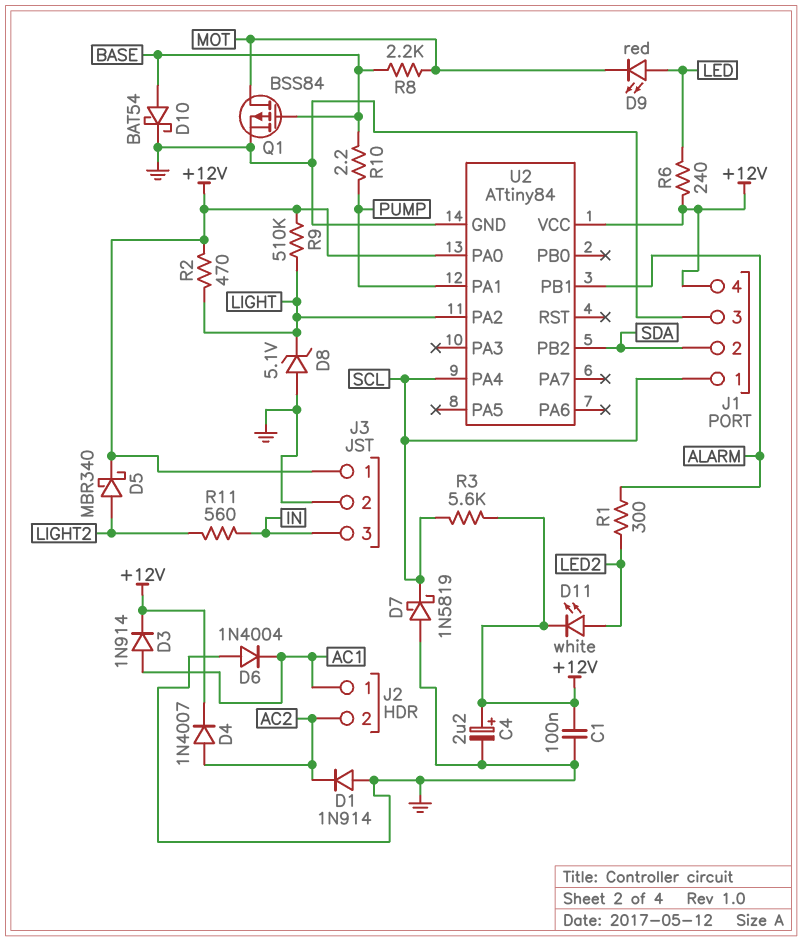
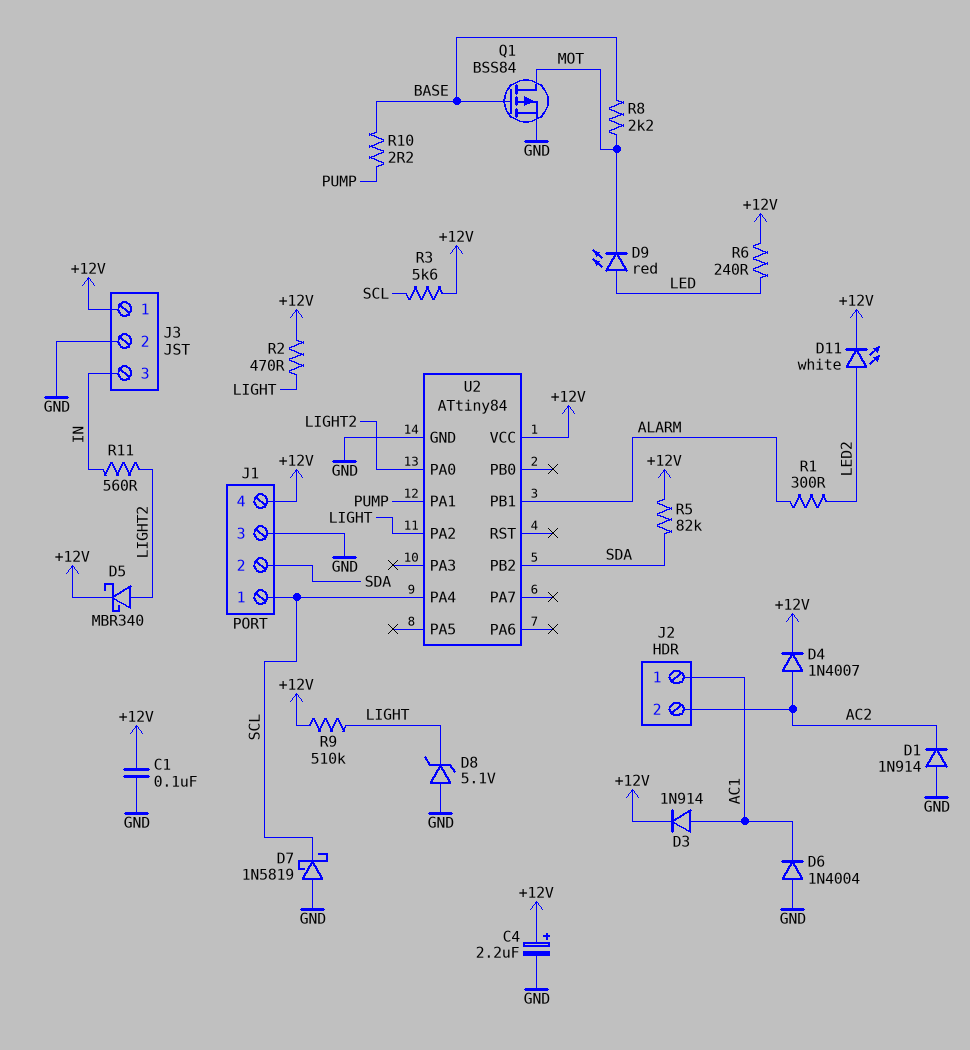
D10: schottky BAT54 (A BASE, K GND) -> none
R5: none -> 82k (+12V, SDA)
U2 pin PA0: +12V -> LIGHT2

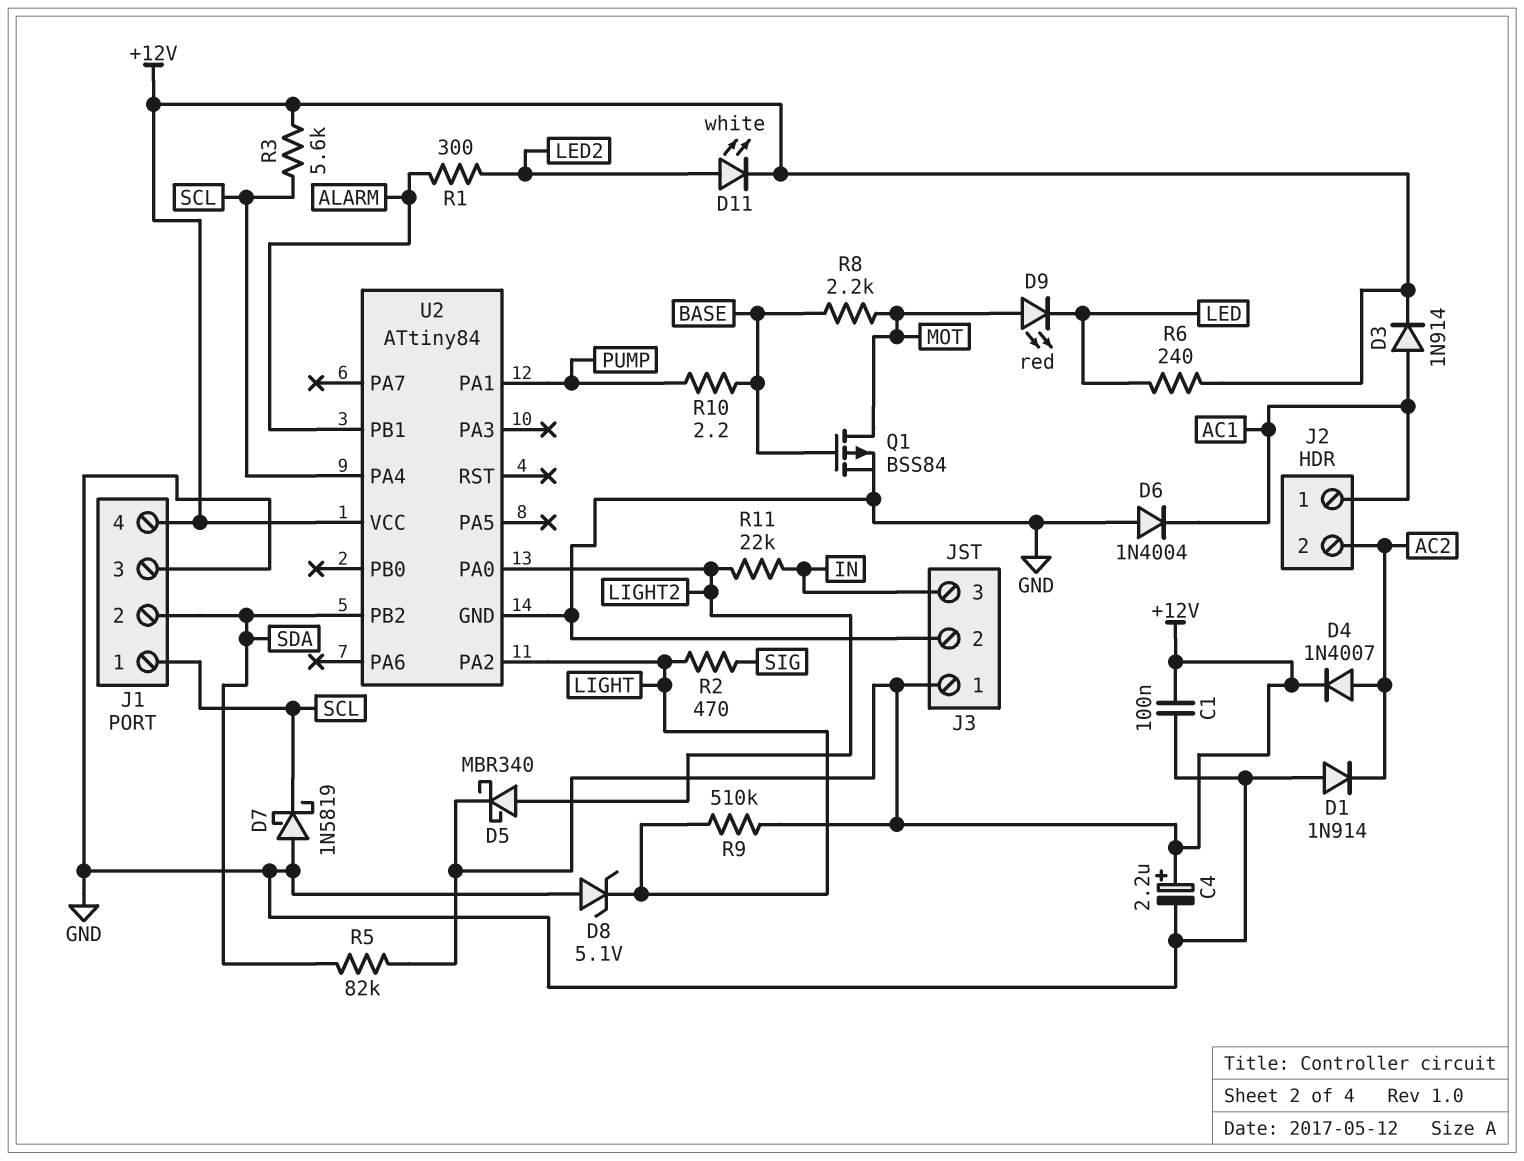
D9: LED red (A LED, K MOT) -> LED red (A MOT, K LED)
R2: 470 (+12V, LIGHT) -> 470 (LIGHT, SIG)
R11: 560 (IN, LIGHT2) -> 22k (IN, LIGHT2)

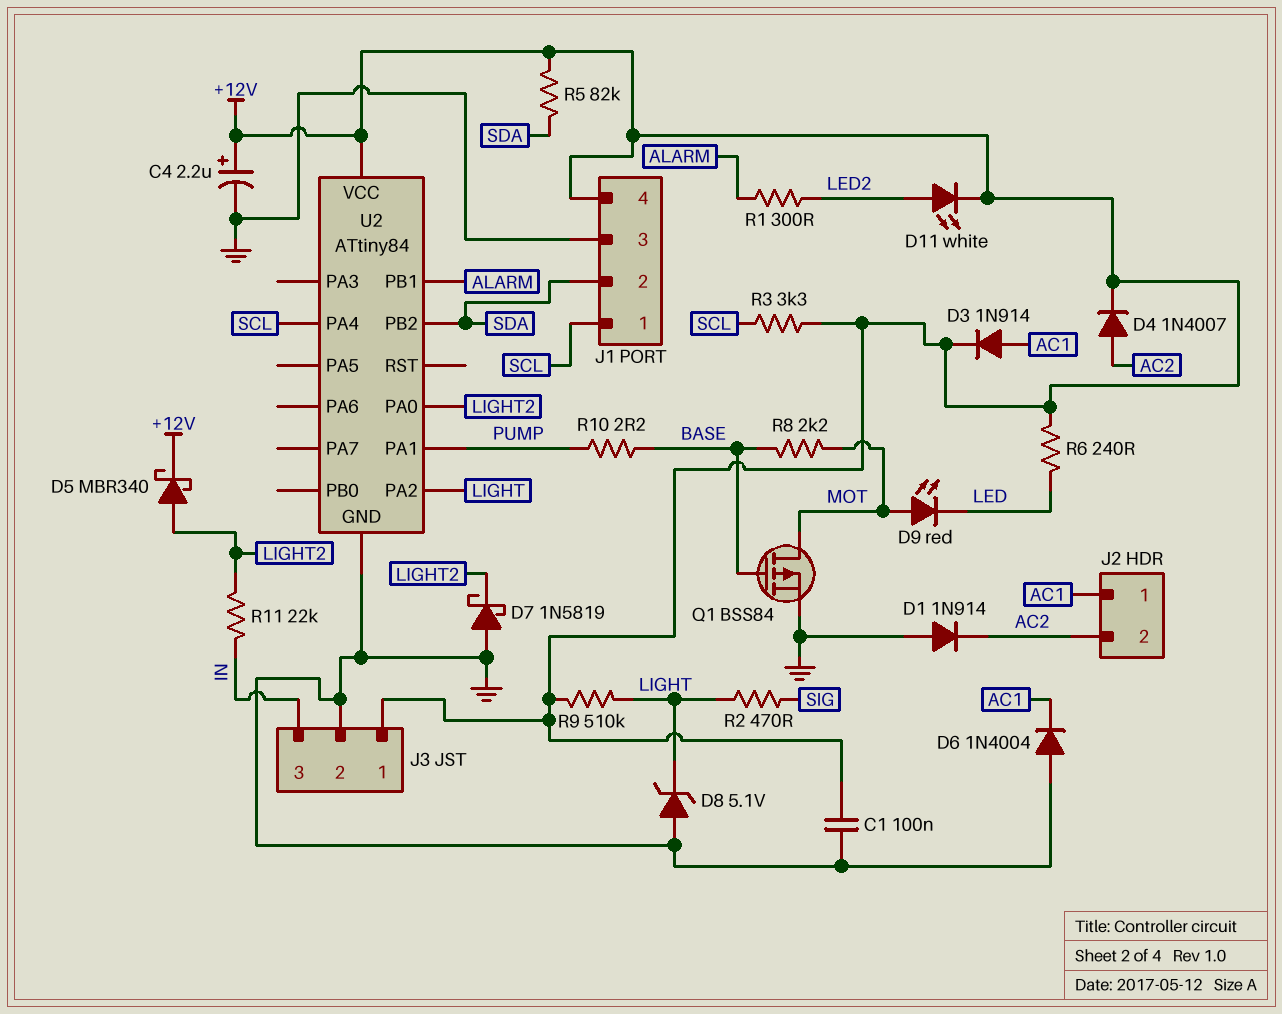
D7: schottky 1N5819 (A GND, K SCL) -> schottky 1N5819 (A GND, K LIGHT2)
R3: 5.6k (+12V, SCL) -> 3.3k (+12V, SCL)

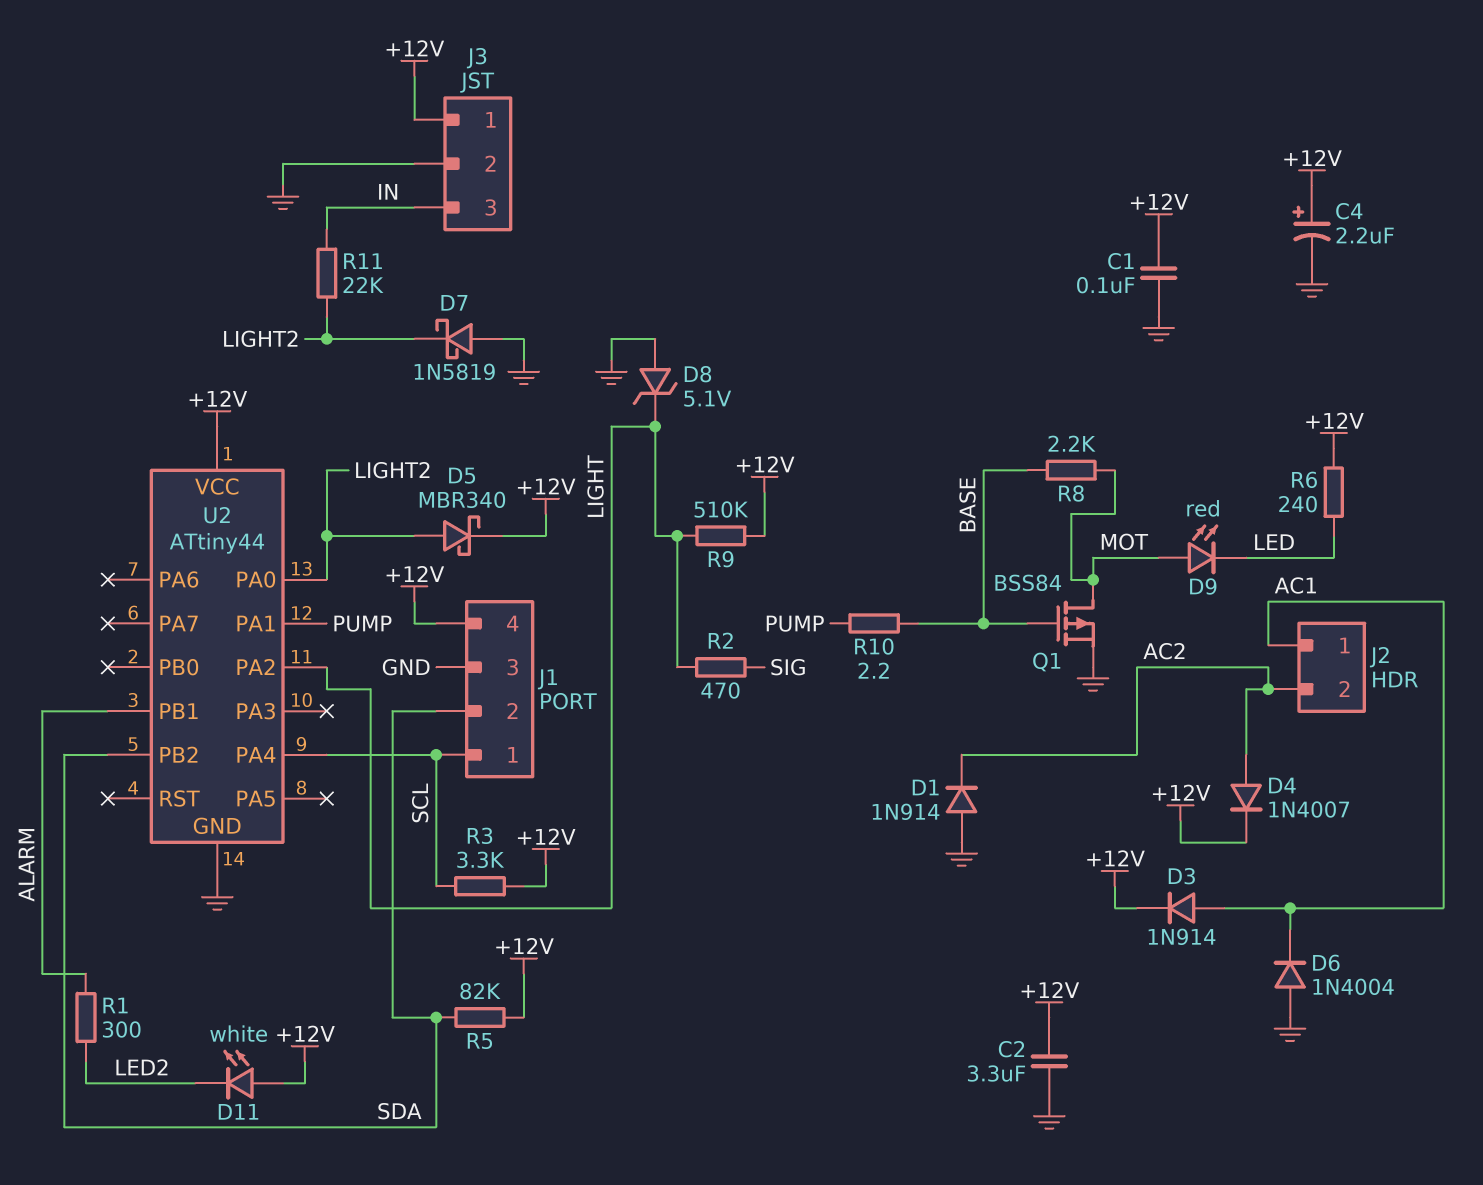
C2: none -> 3.3uF (+12V, GND)
D11: LED white (A LED2, K +12V) -> LED white (A +12V, K LED2)
U2: ATtiny84 -> ATtiny44

